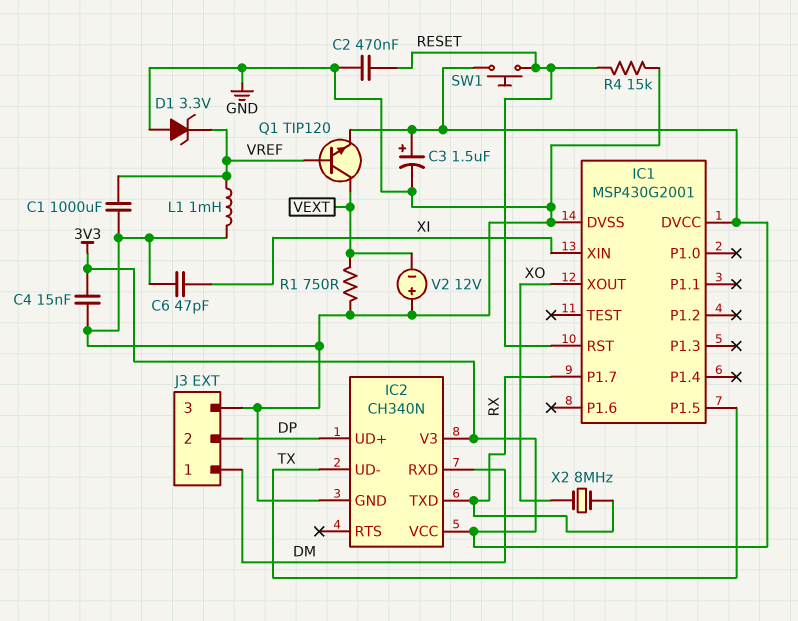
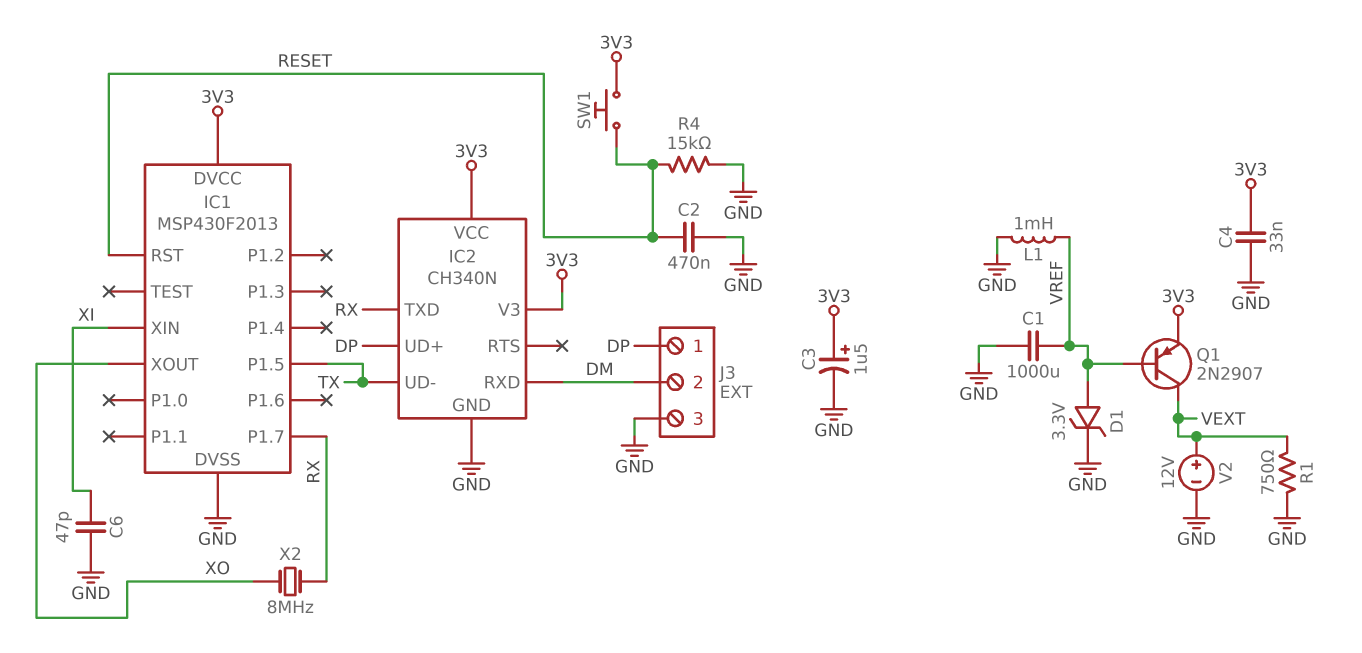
C4: 15nF (3V3, GND) -> 33nF (3V3, GND)
D1: zener 3.3V (A GND, K VREF) -> zener 3.3V (A VREF, K GND)
IC1: MSP430G2001 -> MSP430F2013
J3 pin 1: DM -> DP
J3 pin 2: DP -> DM
Q1: NPN TIP120 (B VREF, C VEXT, E 3V3) -> PNP 2N2907 (B VREF, C VEXT, E 3V3)
V2: 12V (plus GND, minus VEXT) -> 12V (plus VEXT, minus GND)

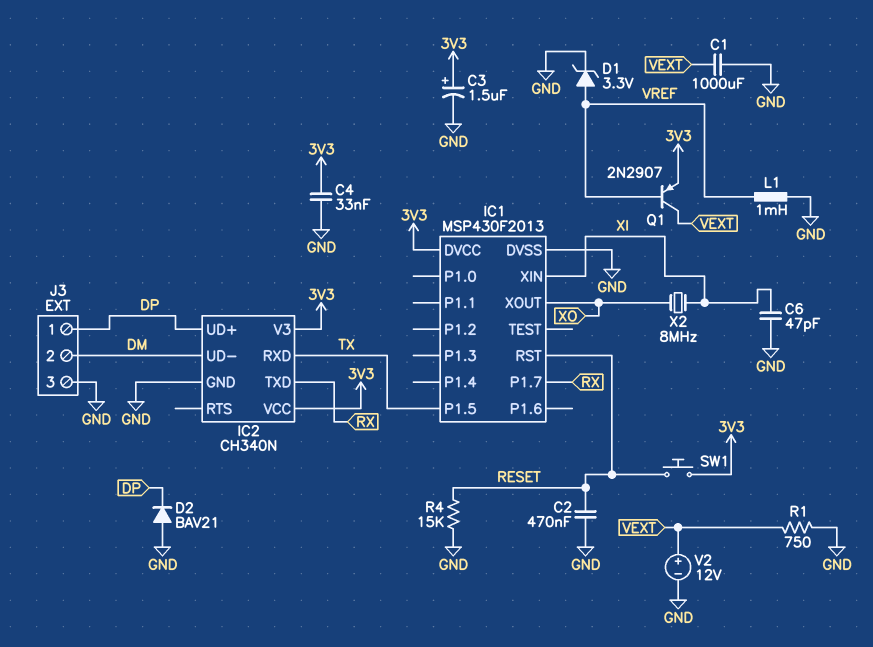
C1: 1000uF (GND, VREF) -> 1000uF (GND, VEXT)
D2: none -> diode BAV21 (A GND, K DP)
IC2 pin RXD: DM -> TX
IC2 pin UD-: TX -> DM
X2: 8MHz (RX, XO) -> 8MHz (XI, XO)

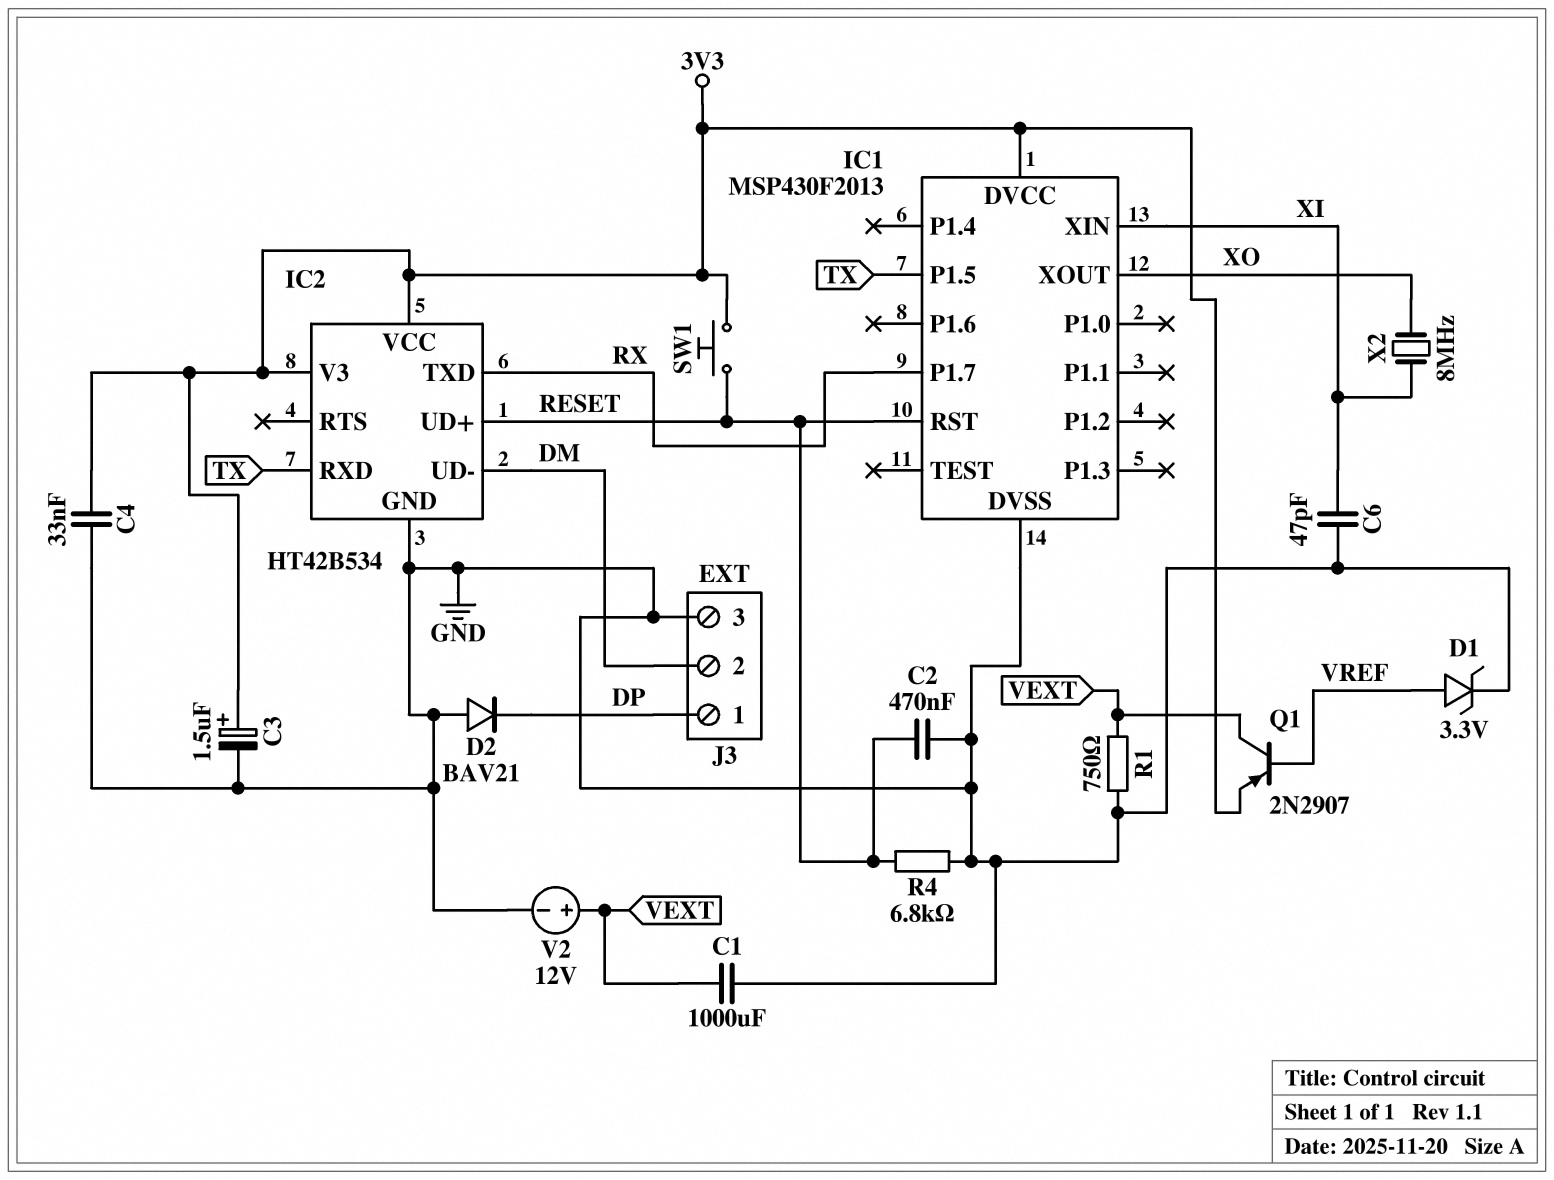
IC2: CH340N -> HT42B534
IC2 pin UD+: DP -> RESET
L1: 1mH (GND, VREF) -> none
R4: 15k (GND, RESET) -> 6.8k (GND, RESET)

